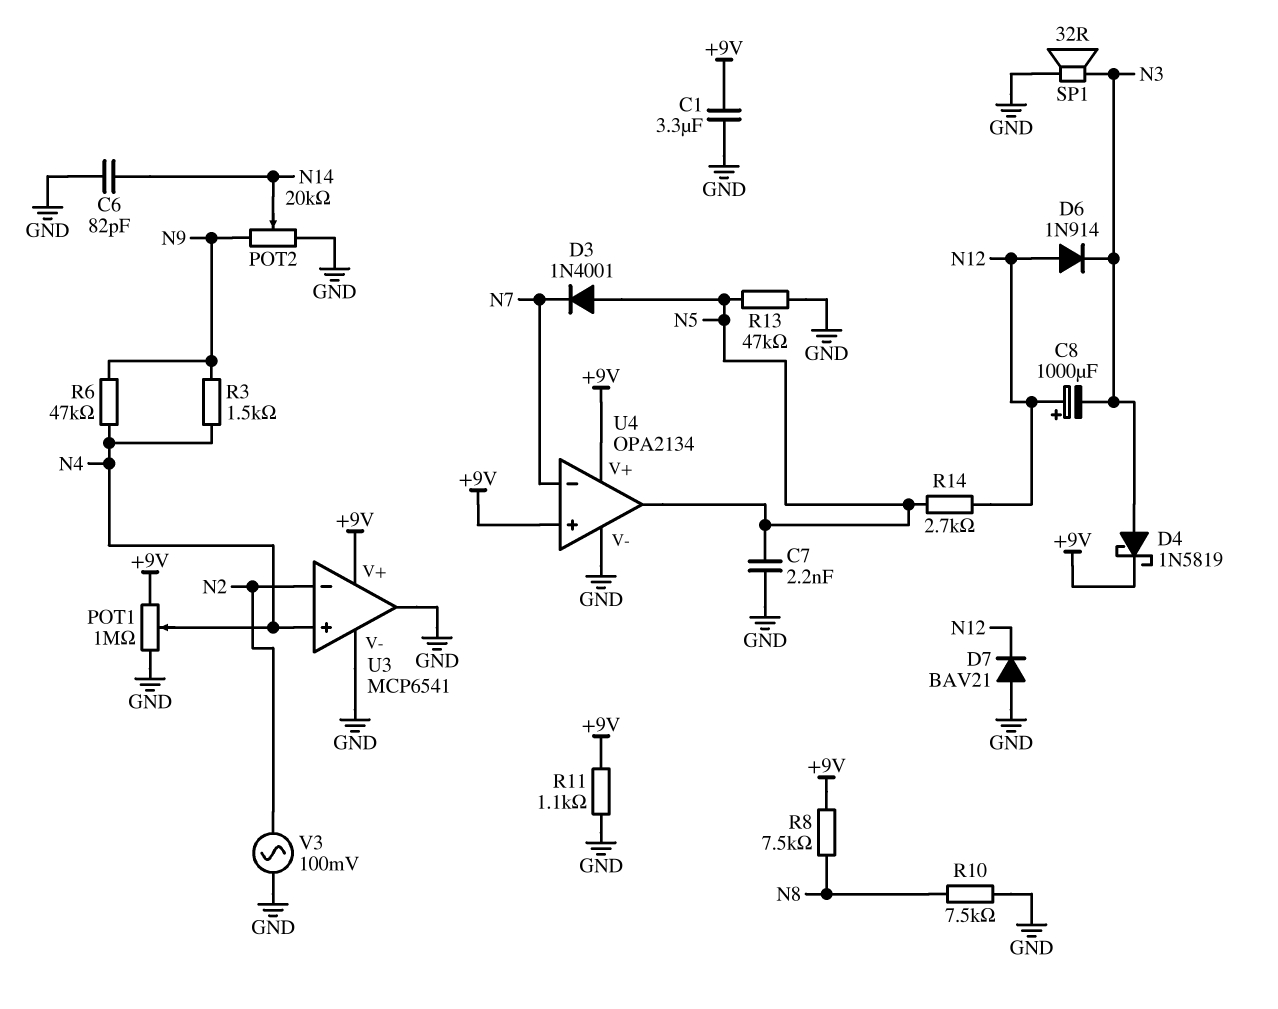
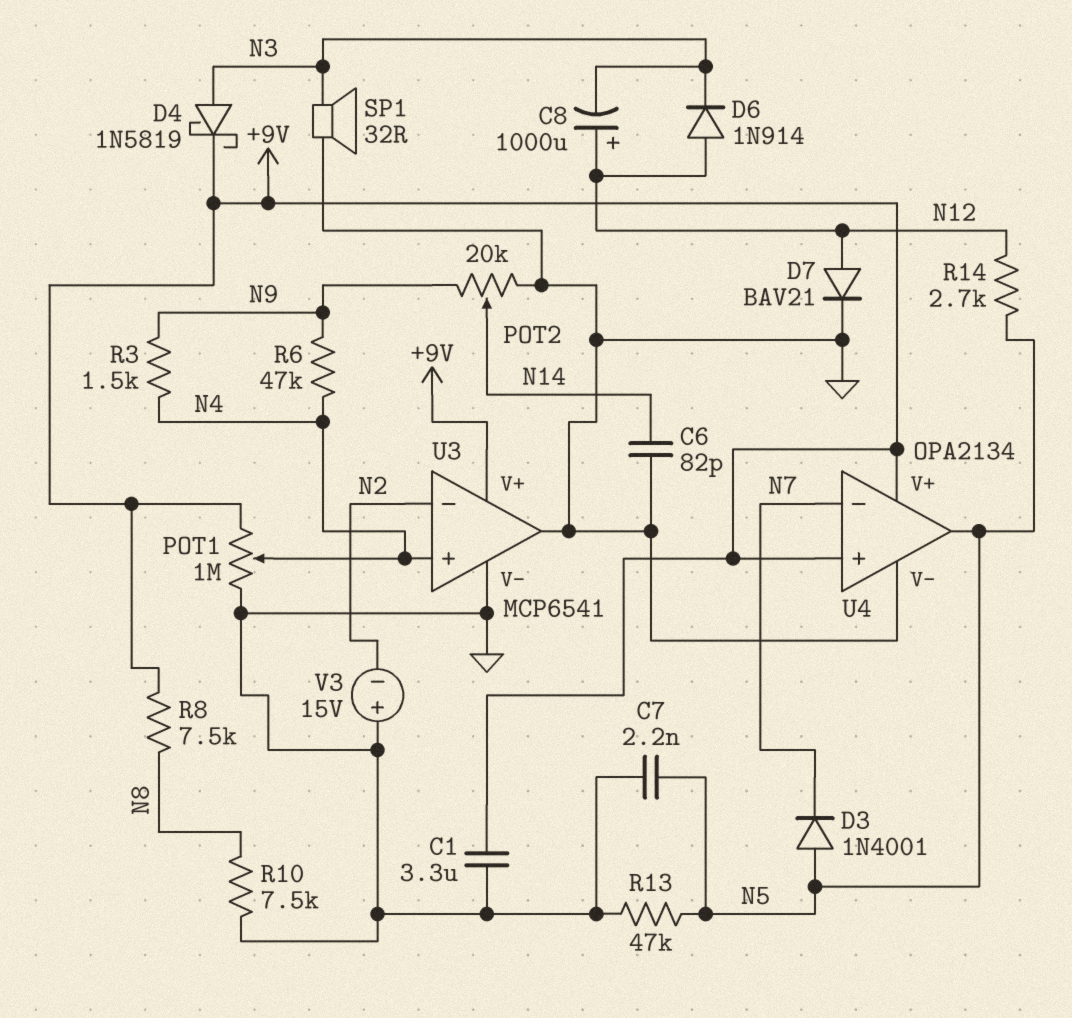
D7: diode BAV21 (A GND, K N12) -> diode BAV21 (A N12, K GND)
R11: 1.1k (+9V, GND) -> none
V3: AC 100mV (GND, N2) -> 15V (plus GND, minus N2)

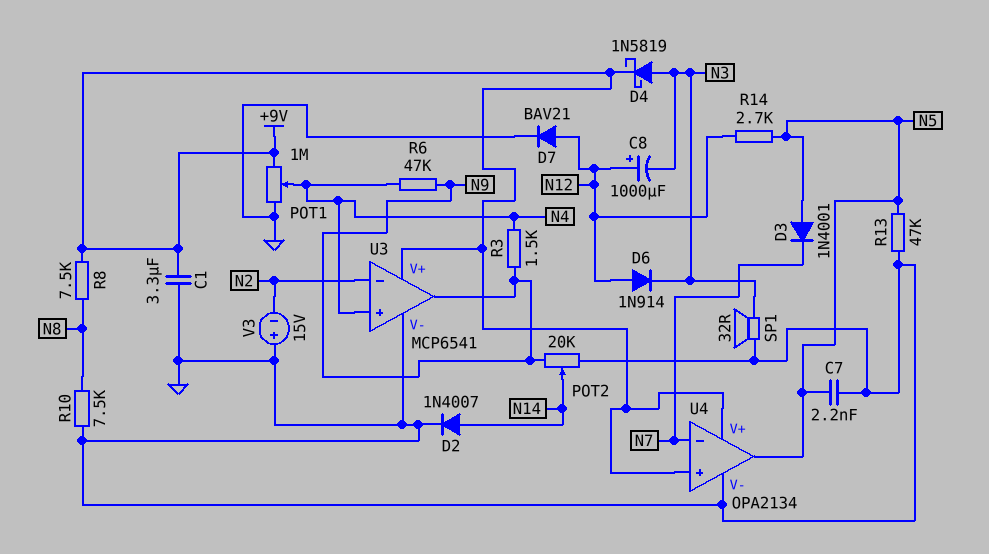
C6: 82pF (GND, N14) -> none
D2: none -> diode 1N4007 (A N14, K GND)
U3 pin out: GND -> N9

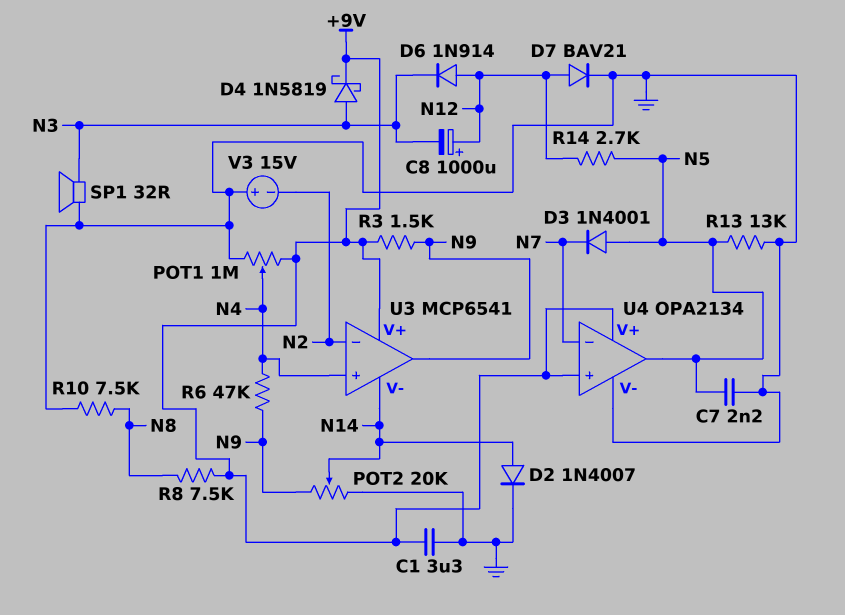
R3: 1.5k (N4, N9) -> 1.5k (+9V, N9)
R13: 47k (GND, N5) -> 13k (GND, N5)
U3 pin V-: GND -> N14

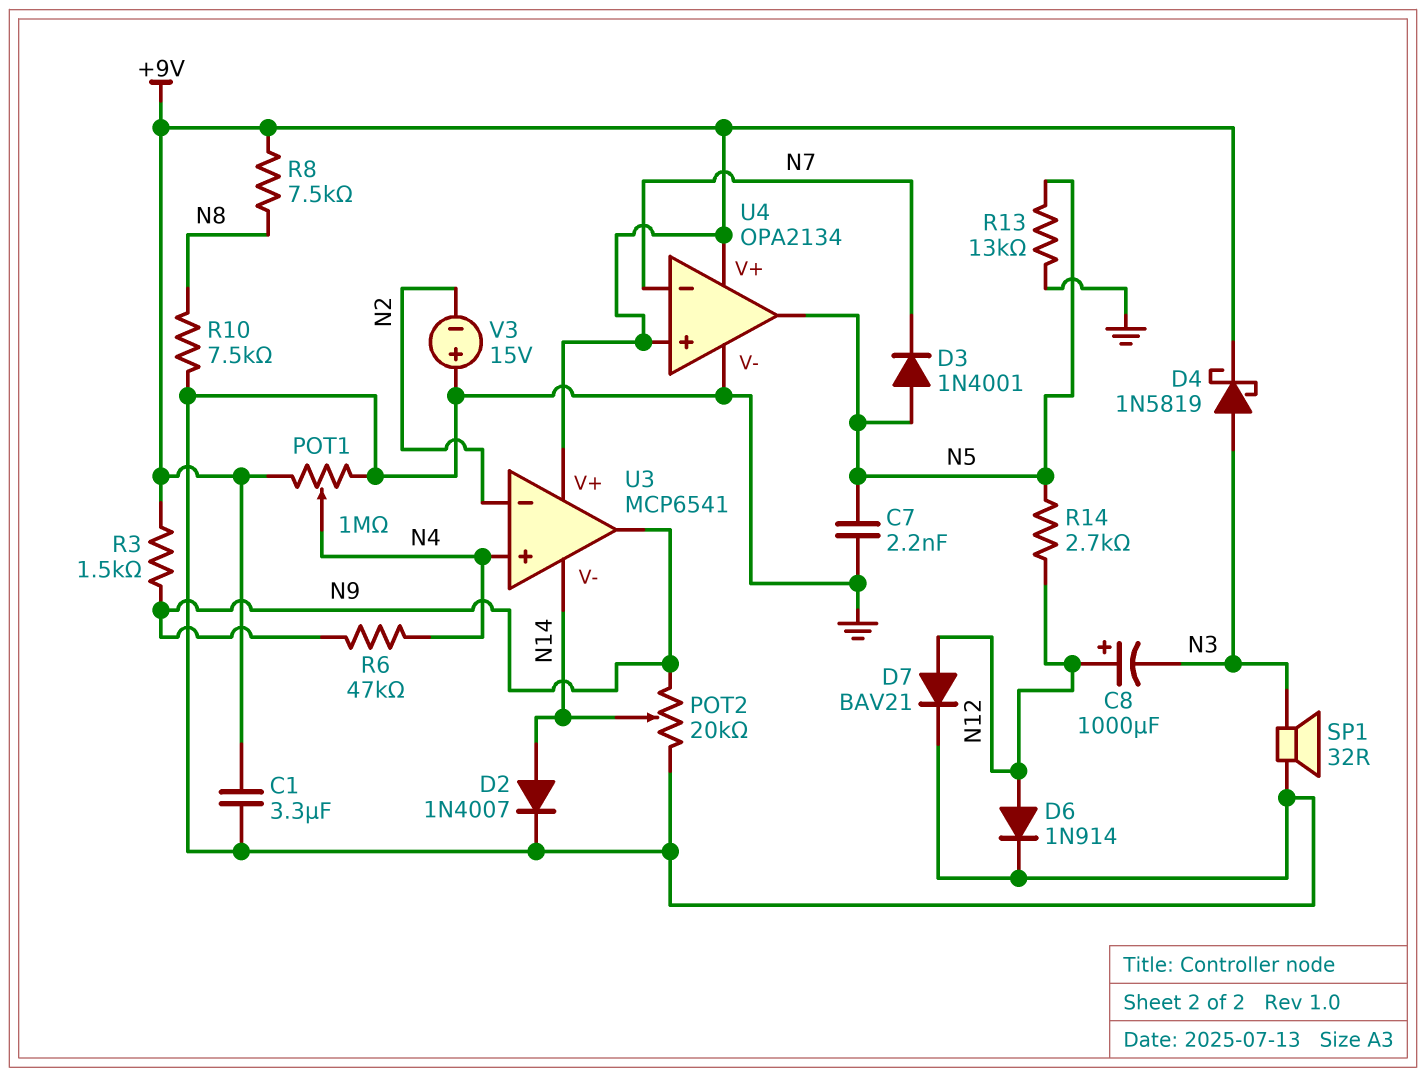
D6: diode 1N914 (A N12, K N3) -> diode 1N914 (A N12, K GND)

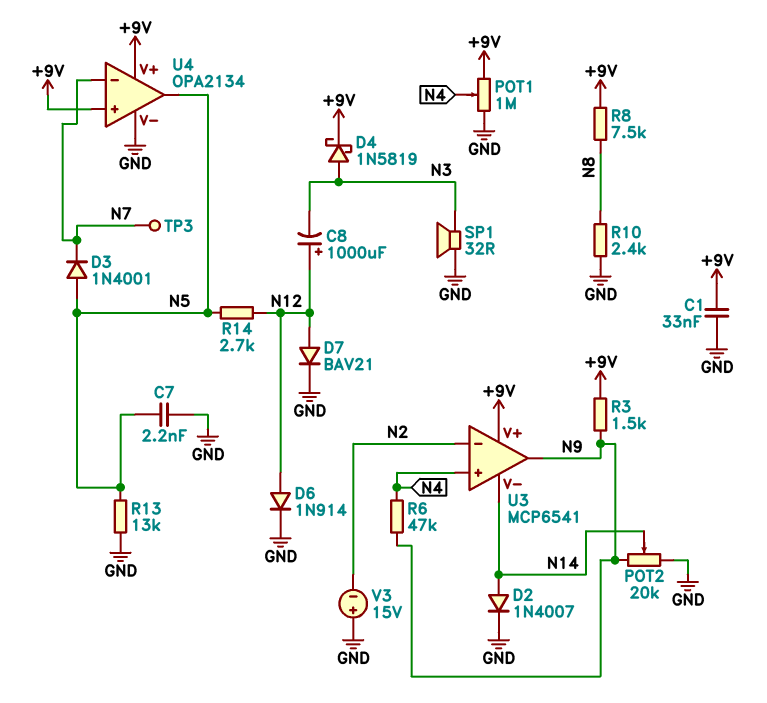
C1: 3.3uF (+9V, GND) -> 33nF (+9V, GND)
R10: 7.5k (GND, N8) -> 2.4k (GND, N8)
TP3: none -> test point (N7)

